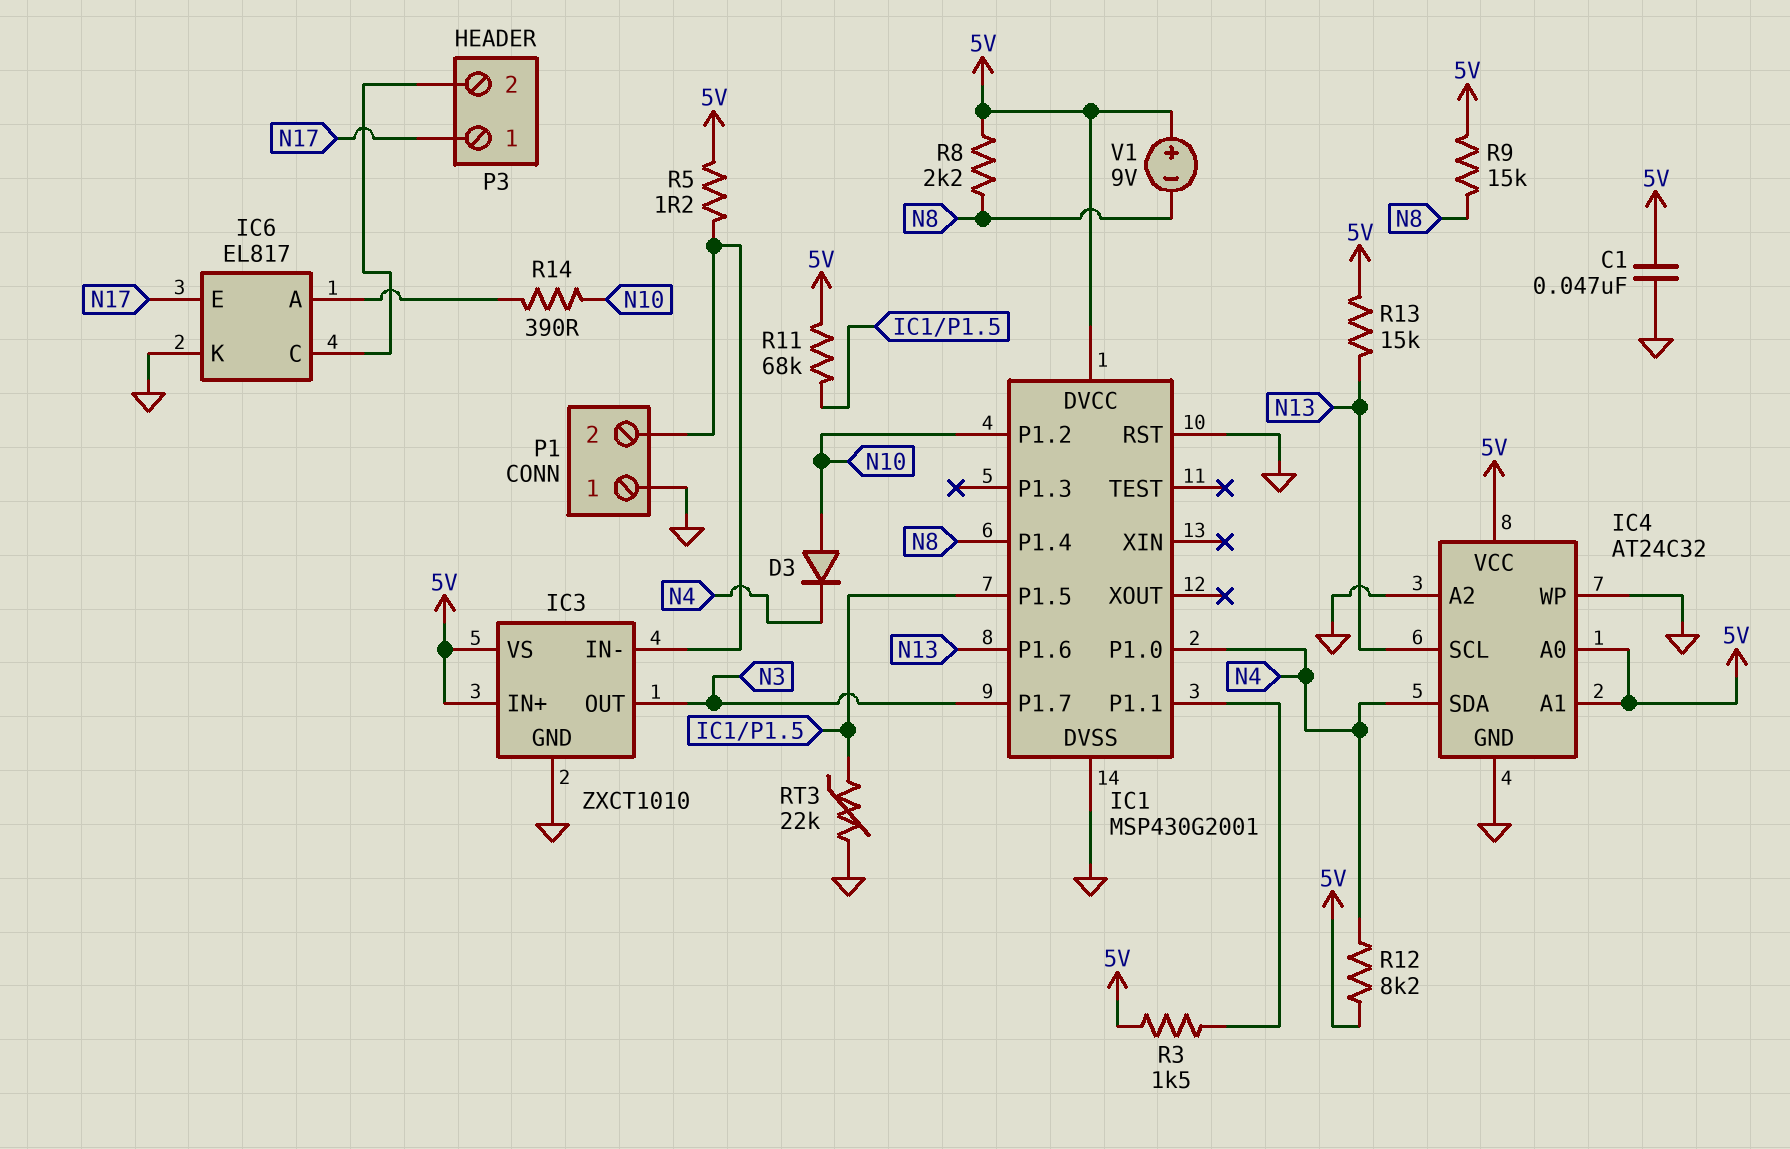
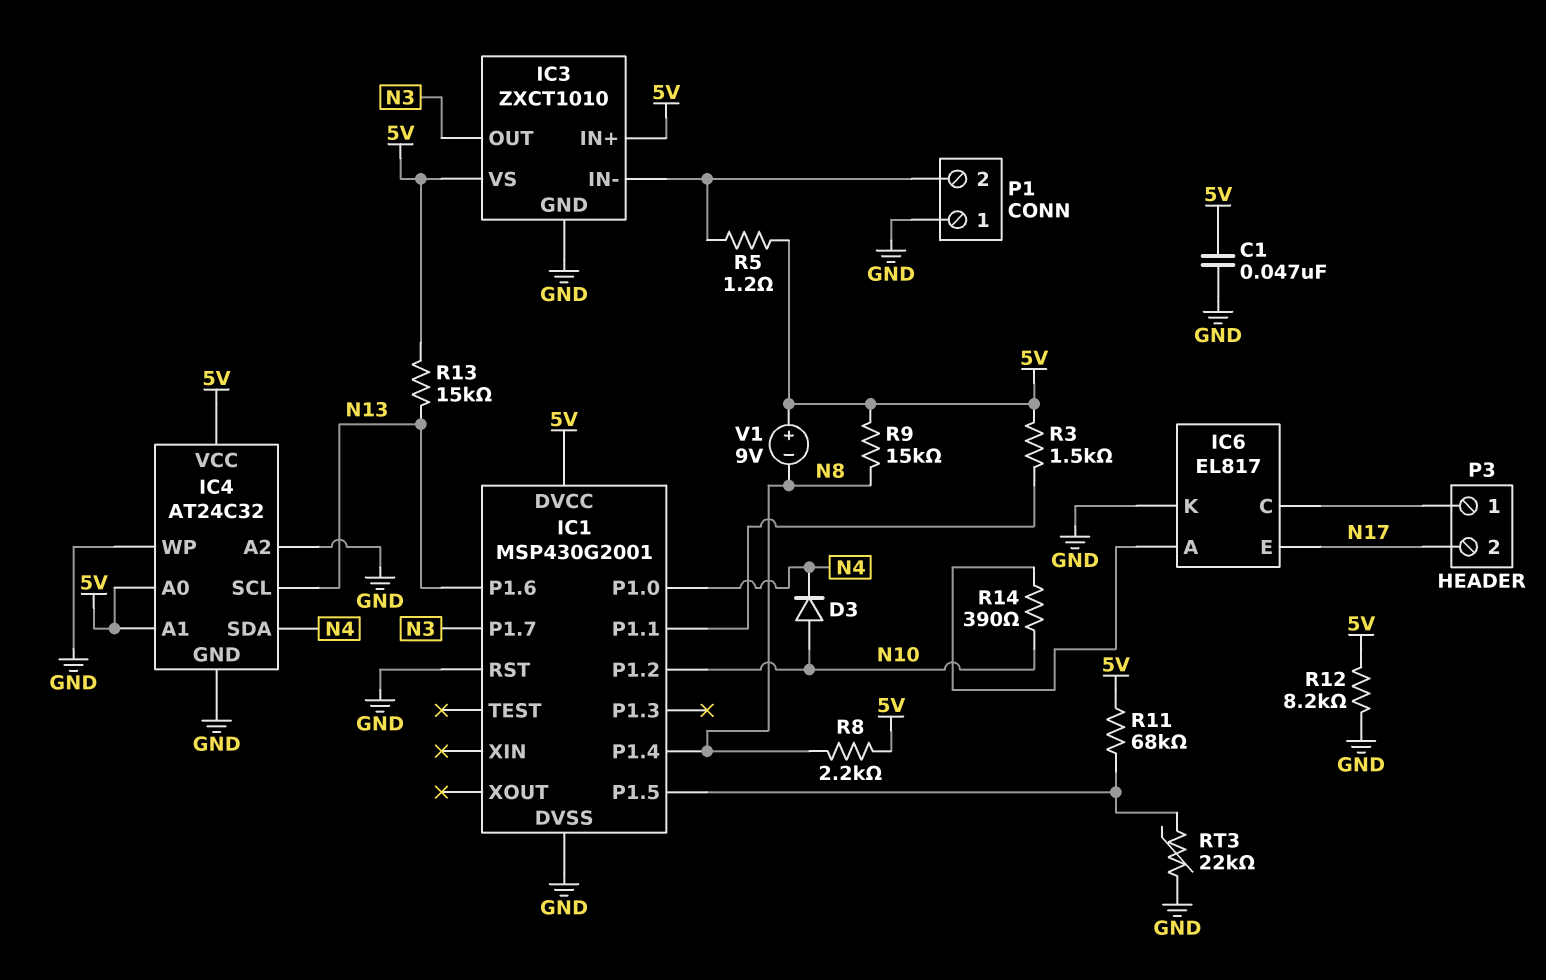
P3 pin 1: N17 -> IC6/C
P3 pin 2: IC6/C -> N17
R12: 8.2k (5V, N4) -> 8.2k (5V, GND)

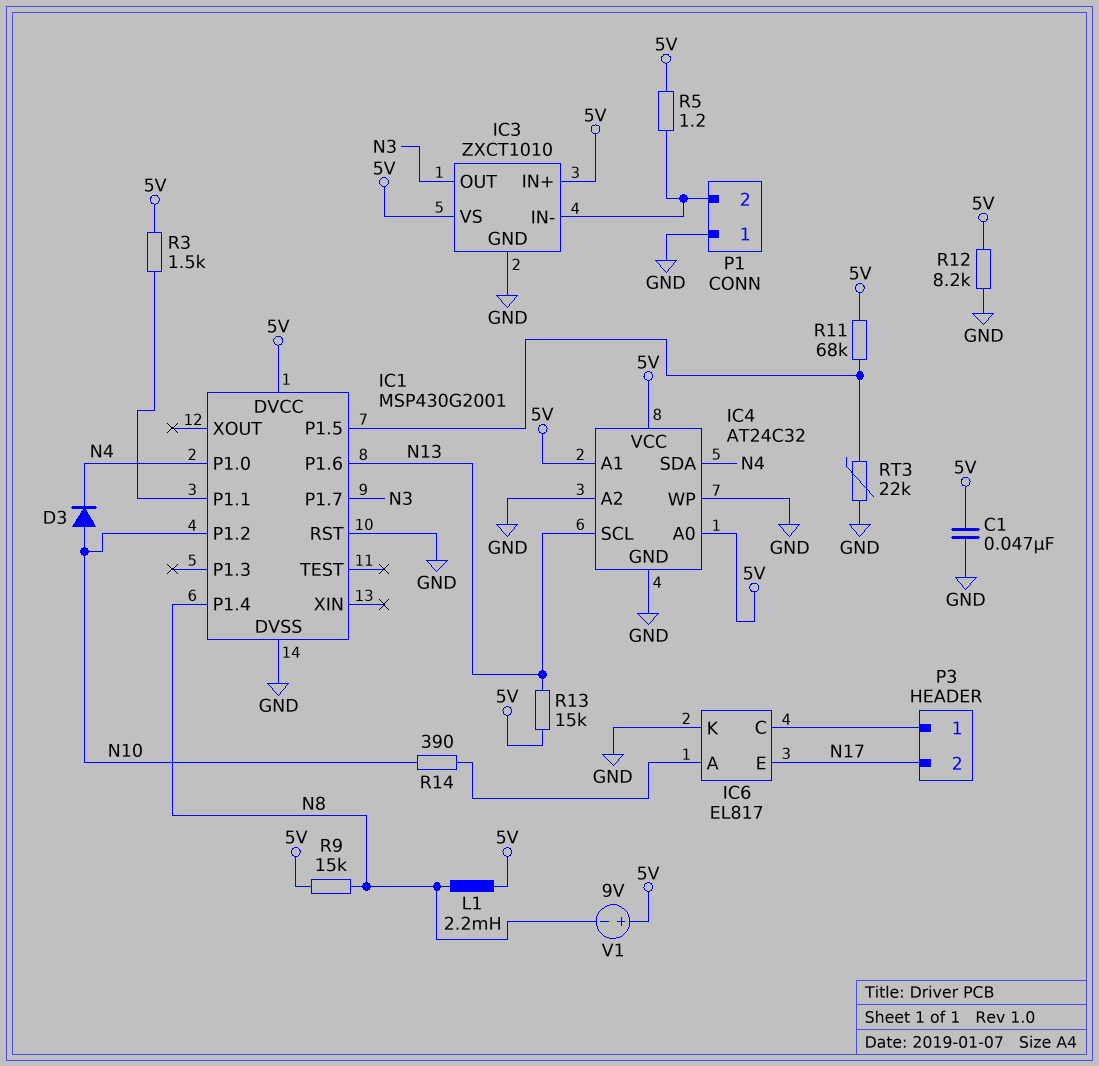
L1: none -> 2.2mH (5V, N8)
R8: 2.2k (5V, N8) -> none

